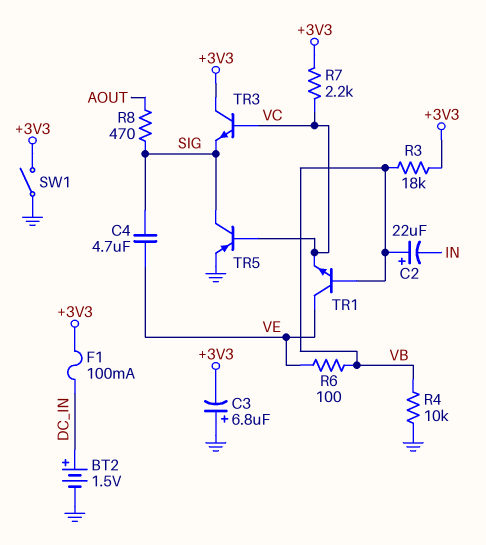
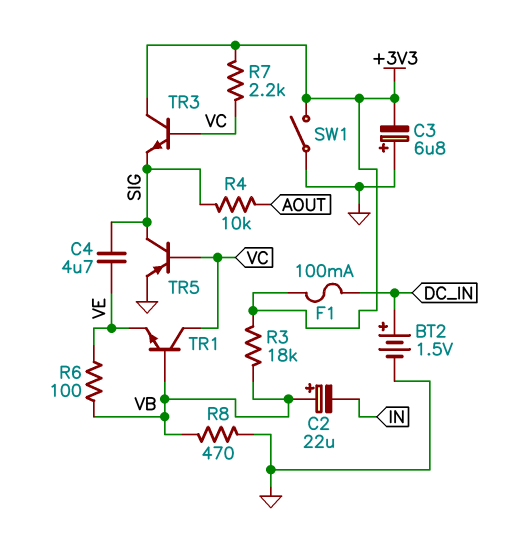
R4: 10k (GND, VB) -> 10k (AOUT, SIG)
R8: 470 (AOUT, SIG) -> 470 (GND, VB)
TR1: NPN (B VB, C VE, E VC) -> NPN (B VB, C VC, E VE)

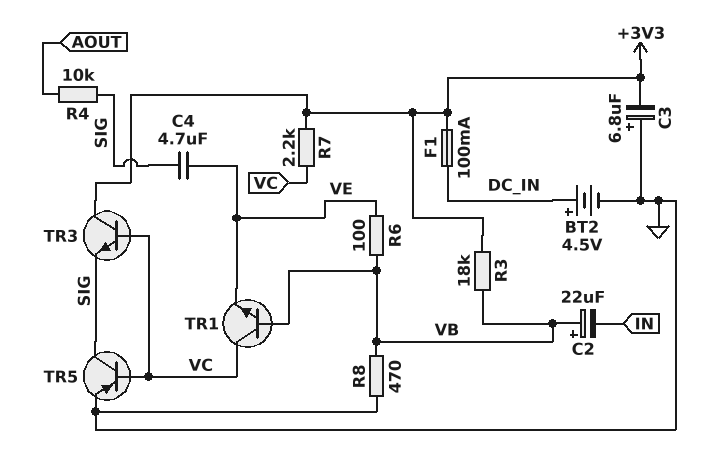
BT2: 1.5V (plus DC_IN, minus GND) -> 4.5V (plus DC_IN, minus GND)
SW1: switch (+3V3, GND) -> none

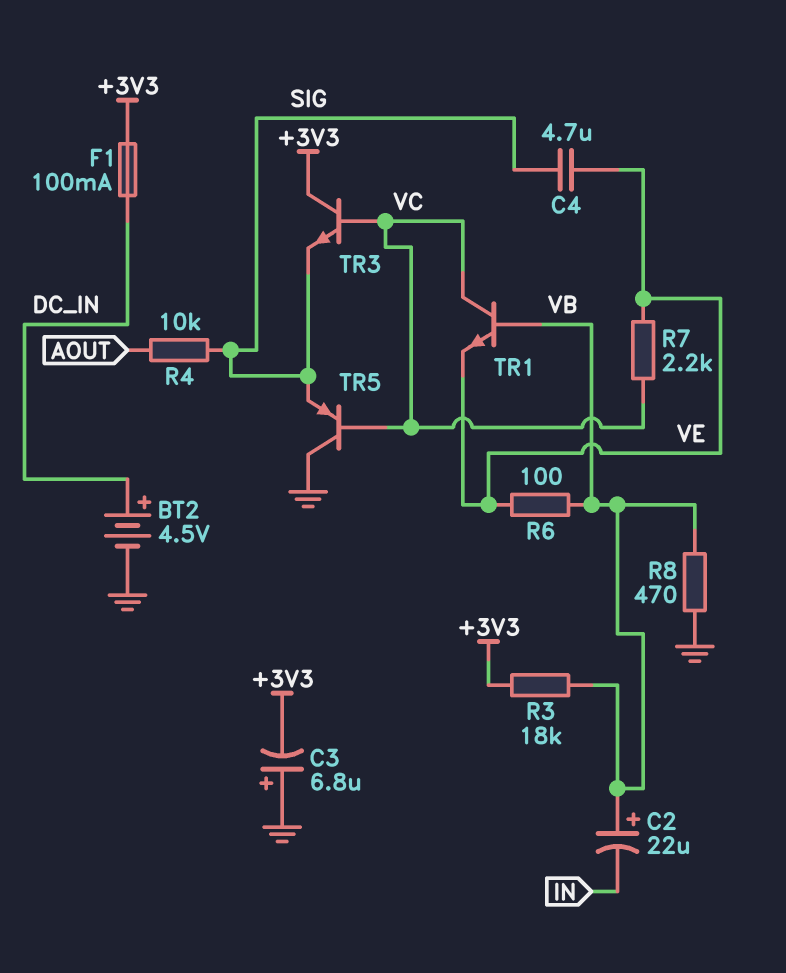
R7: 2.2k (+3V3, VC) -> 2.2k (VC, VE)
TR5: PNP (B VC, C SIG, E GND) -> PNP (B VC, C GND, E SIG)

